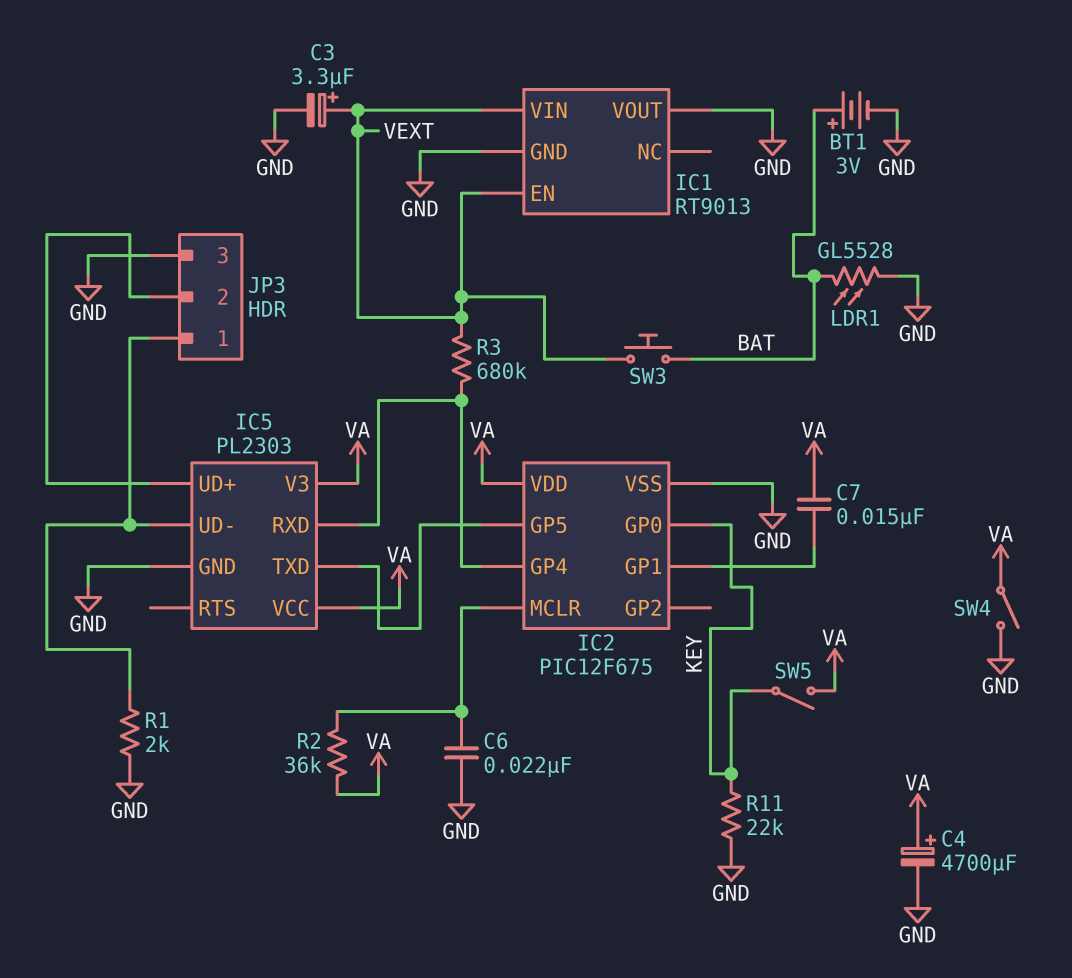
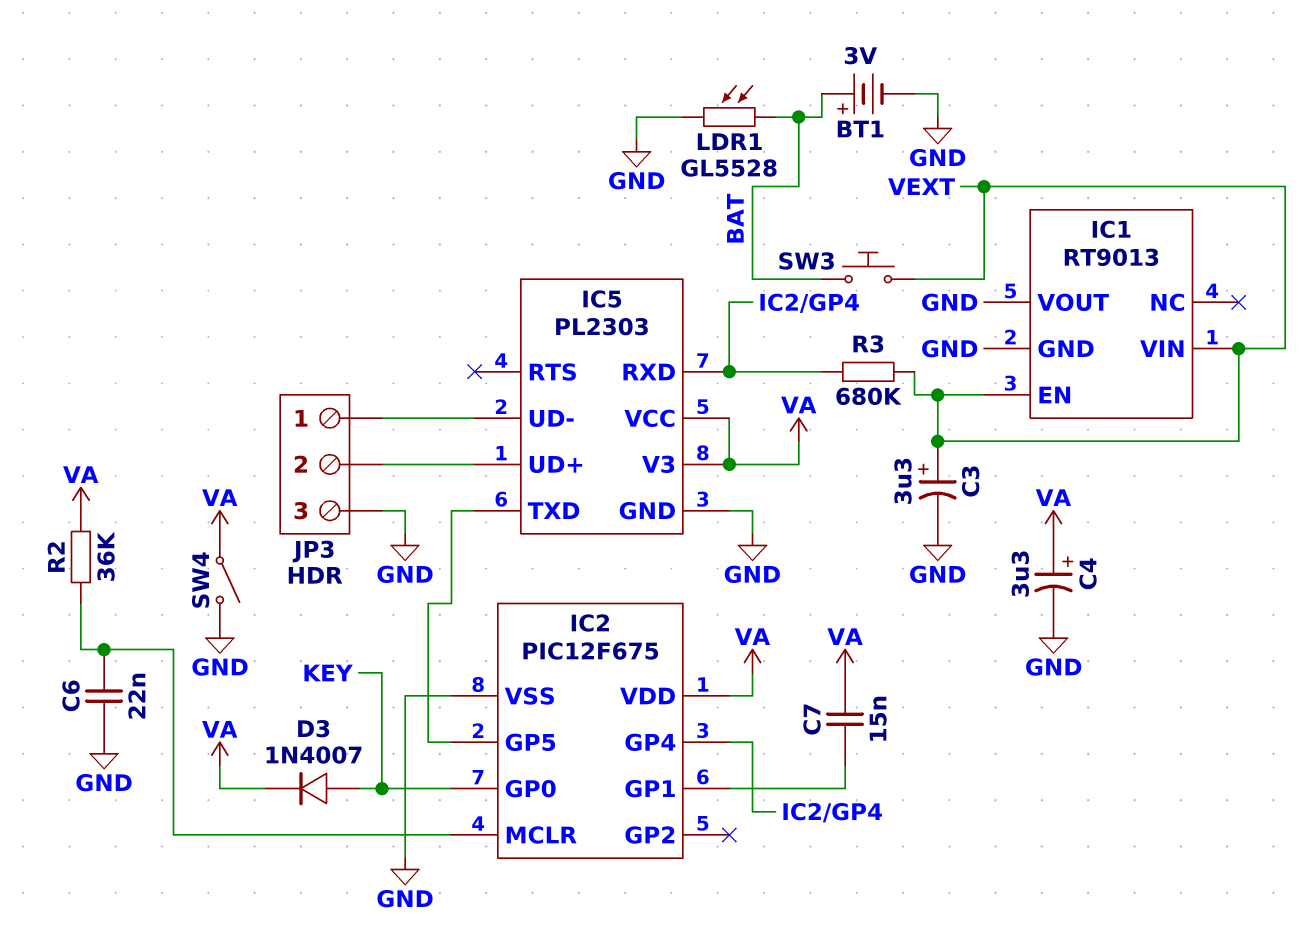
C4: 4700uF (plus VA, minus GND) -> 3.3uF (plus VA, minus GND)
D3: none -> diode 1N4007 (A KEY, K VA)
R1: 2k (GND, IC5/UD-) -> none
R11: 22k (GND, KEY) -> none
SW5: switch (KEY, VA) -> none

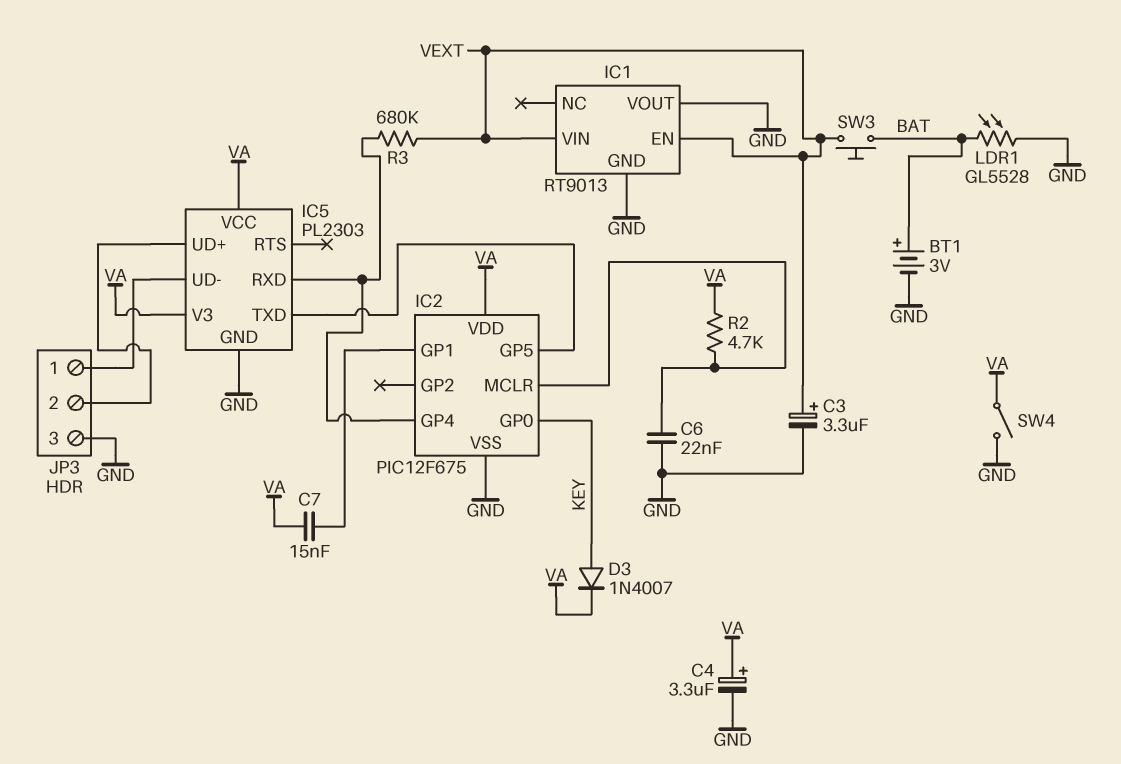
R2: 36k (IC2/MCLR, VA) -> 4.7k (IC2/MCLR, VA)

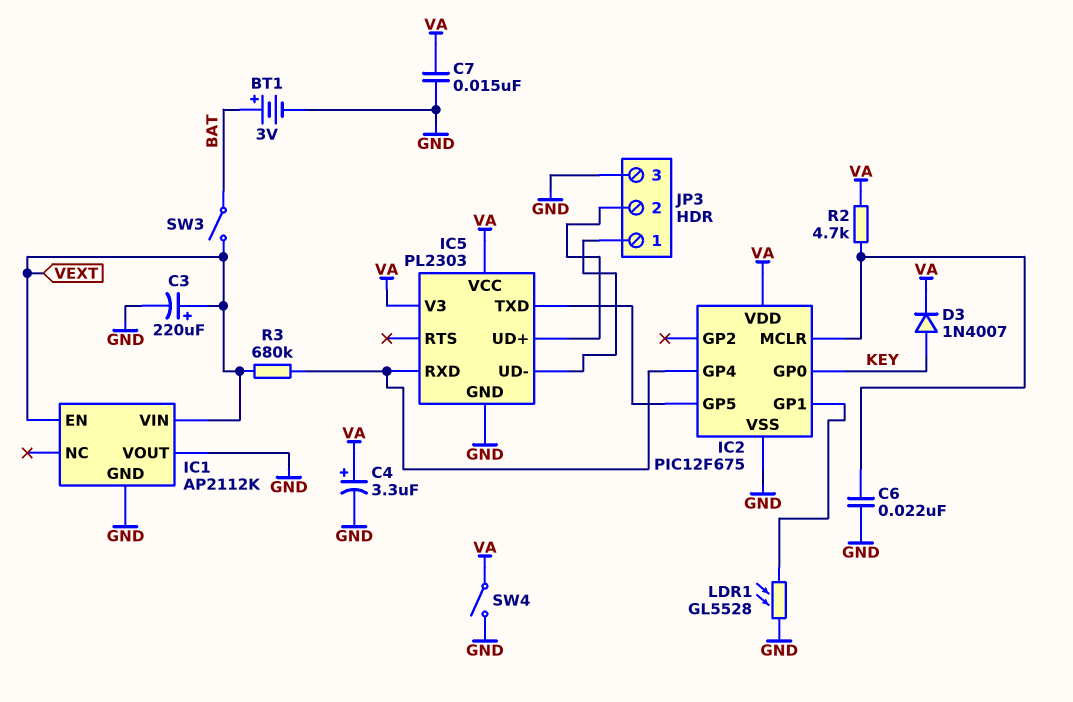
C3: 3.3uF (plus VEXT, minus GND) -> 220uF (plus VEXT, minus GND)
C7: 15nF (IC2/GP1, VA) -> 15nF (GND, VA)
IC1: RT9013 -> AP2112K
LDR1: GL5528 (BAT, GND) -> GL5528 (GND, IC2/GP1)
SW3: button (BAT, VEXT) -> switch (BAT, VEXT)

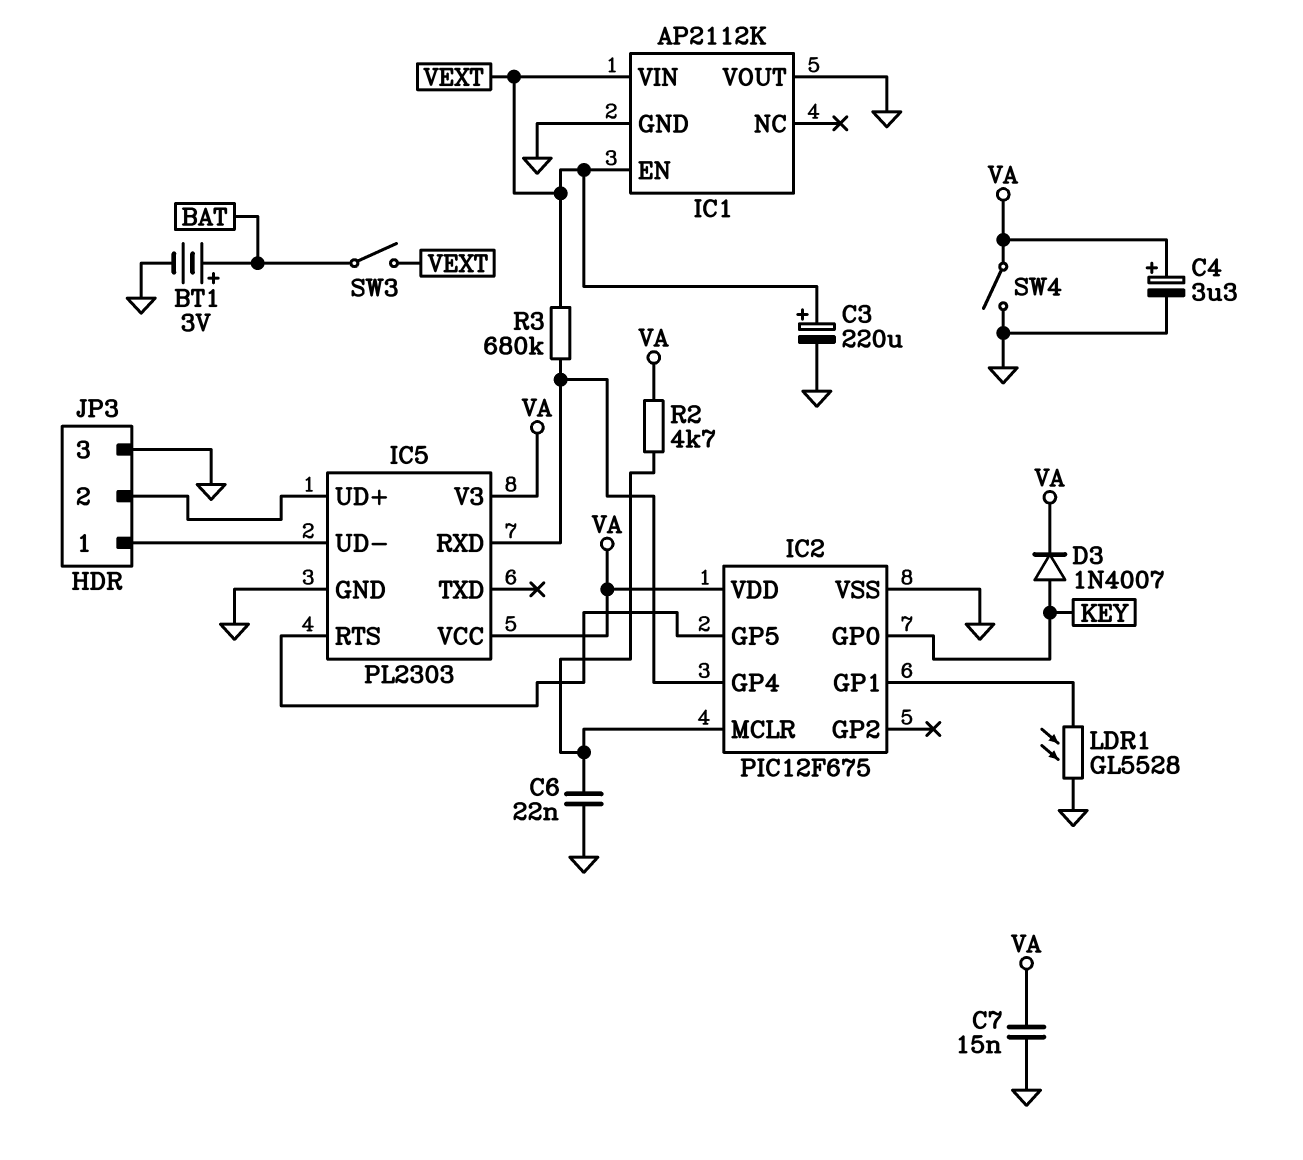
IC5 pin RTS: none -> IC2/GP5
IC5 pin TXD: IC2/GP5 -> none

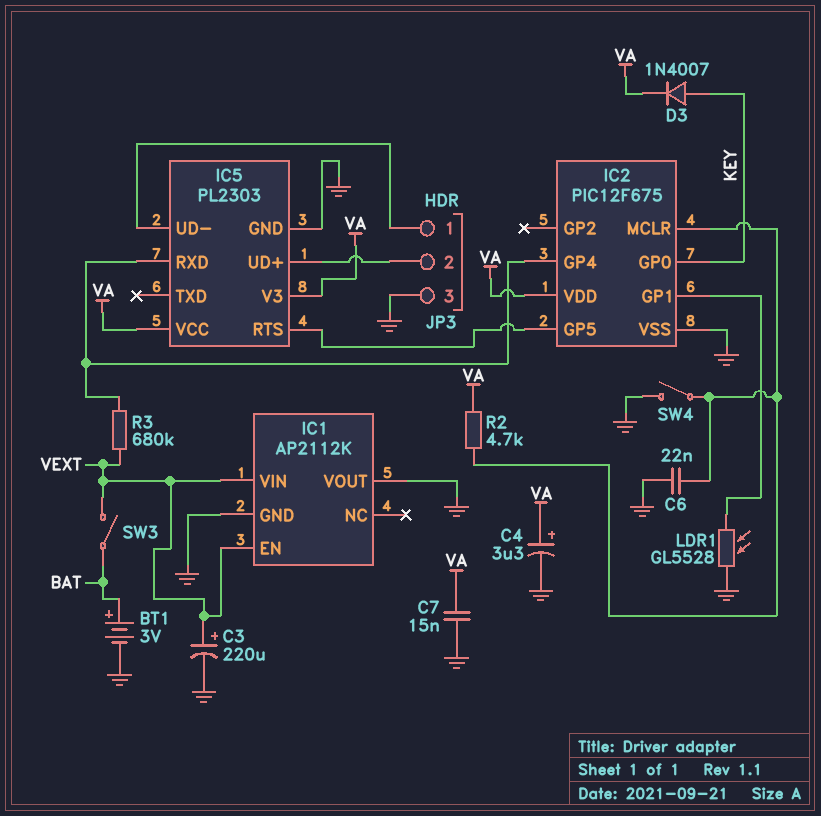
SW4: switch (GND, VA) -> switch (GND, IC2/MCLR)

